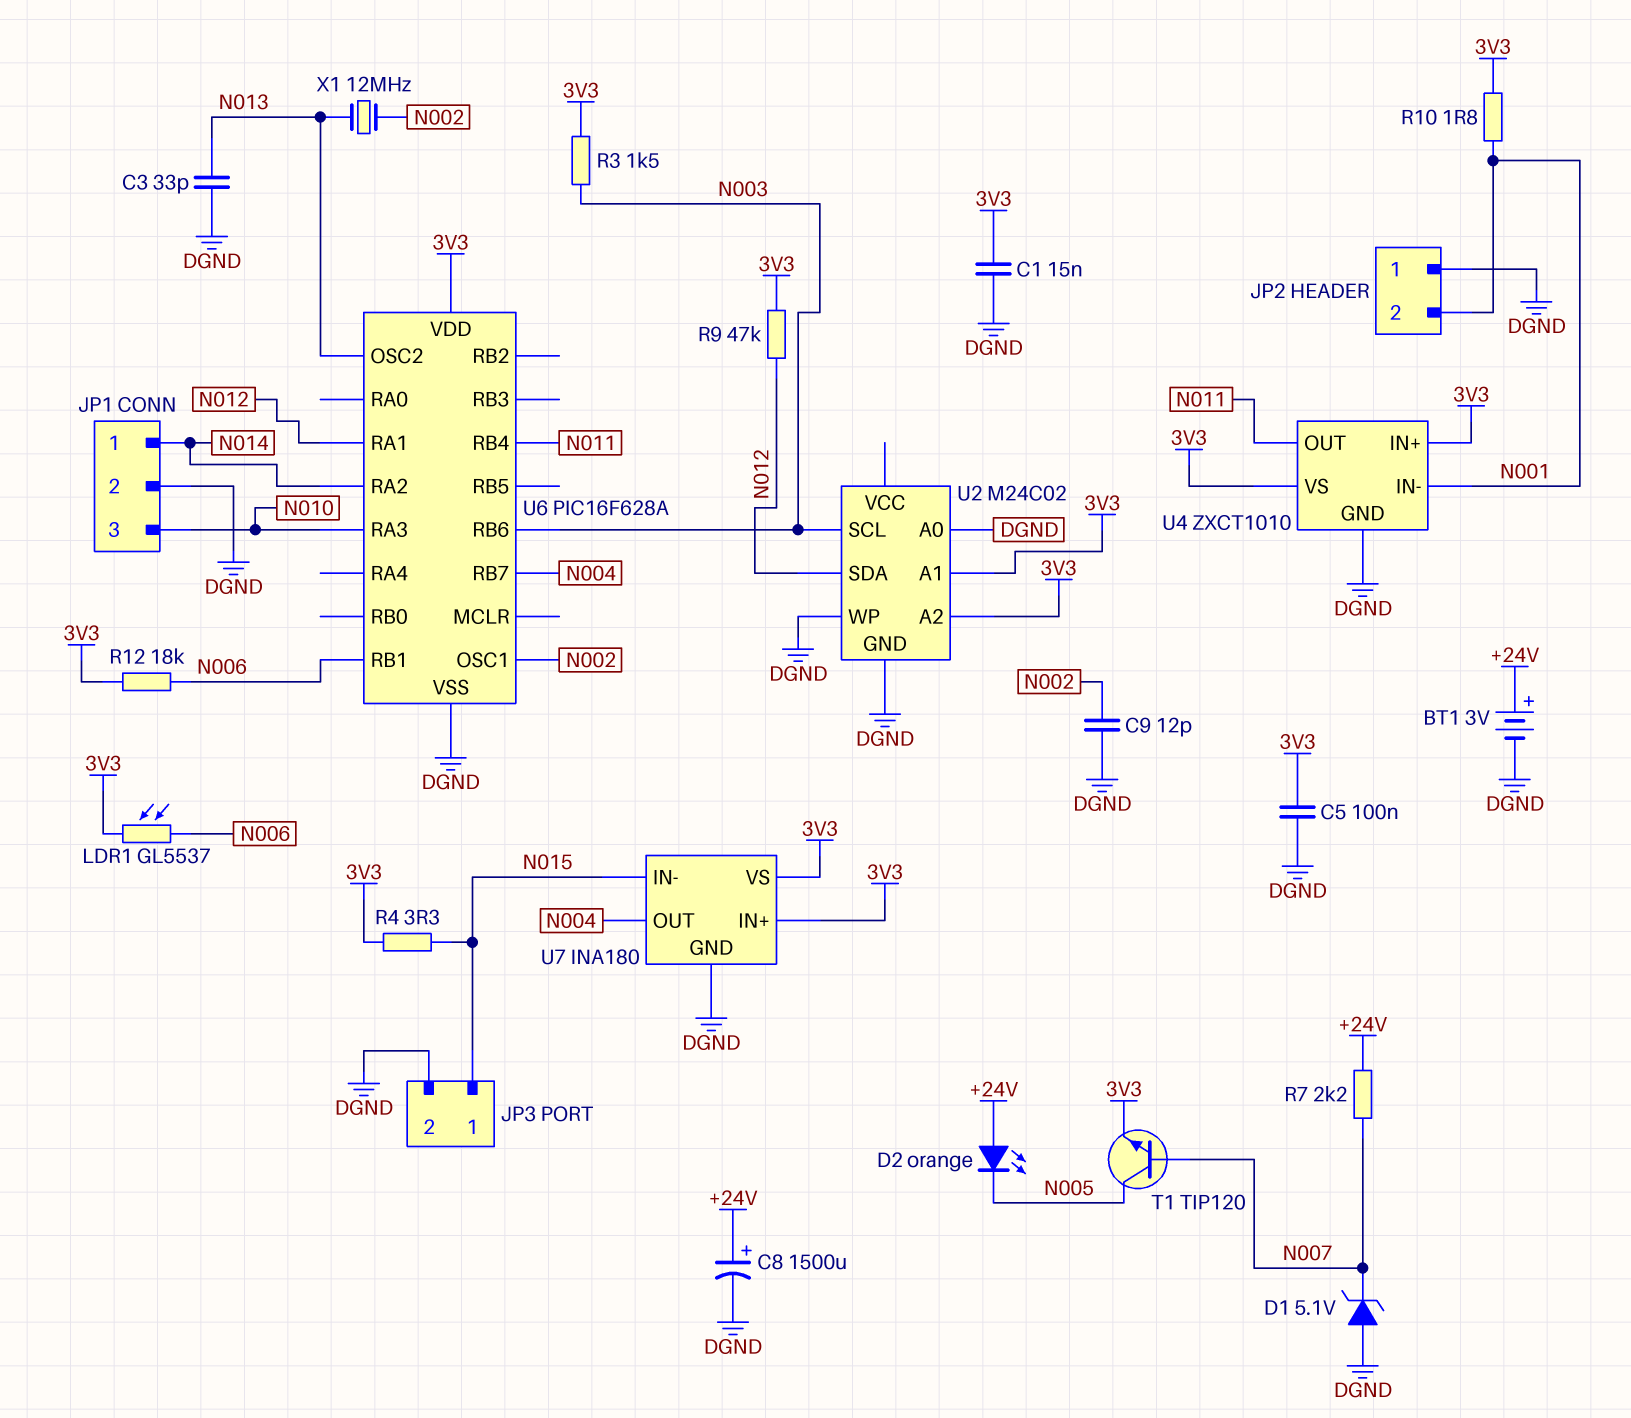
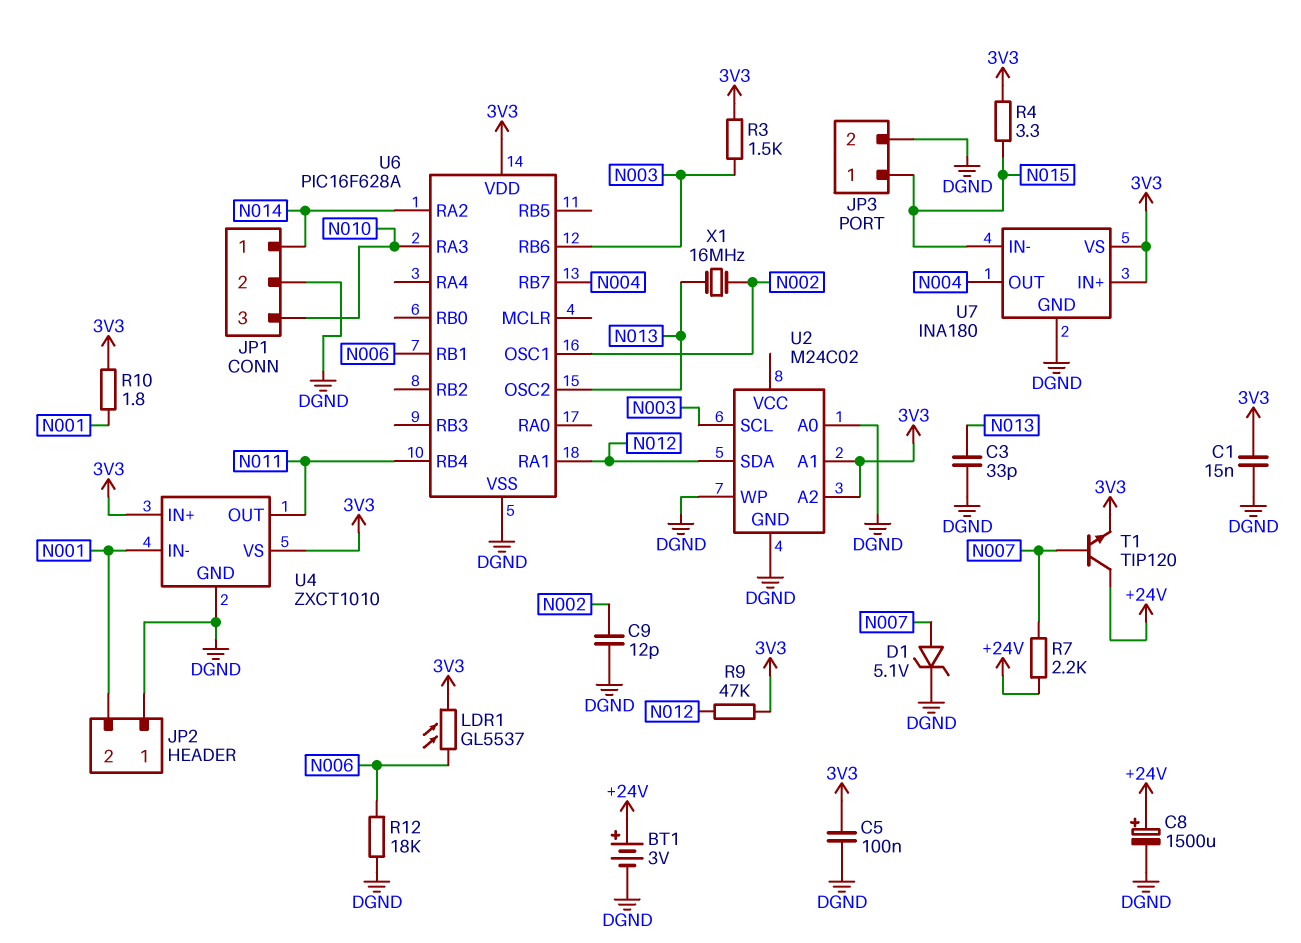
D1: zener 5.1V (A DGND, K N007) -> zener 5.1V (A N007, K DGND)
D2: LED orange (A +24V, K N005) -> none
R12: 18k (3V3, N006) -> 18k (DGND, N006)
T1: NPN TIP120 (B N007, C N005, E 3V3) -> NPN TIP120 (B N007, C +24V, E 3V3)
X1: 12MHz (N002, N013) -> 16MHz (N002, N013)

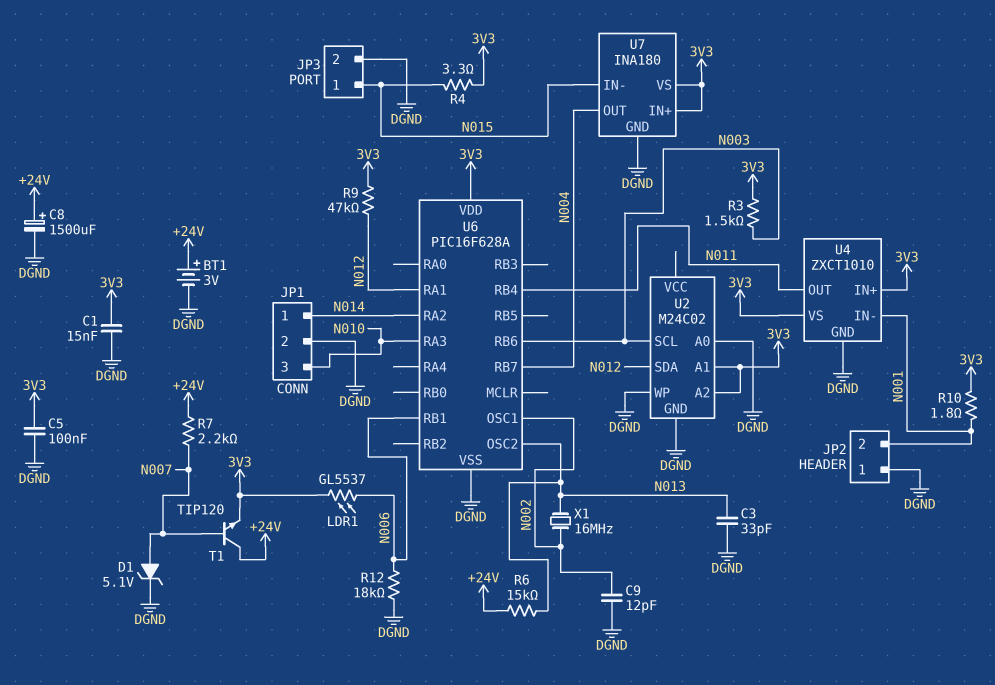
R6: none -> 15k (+24V, N013)

